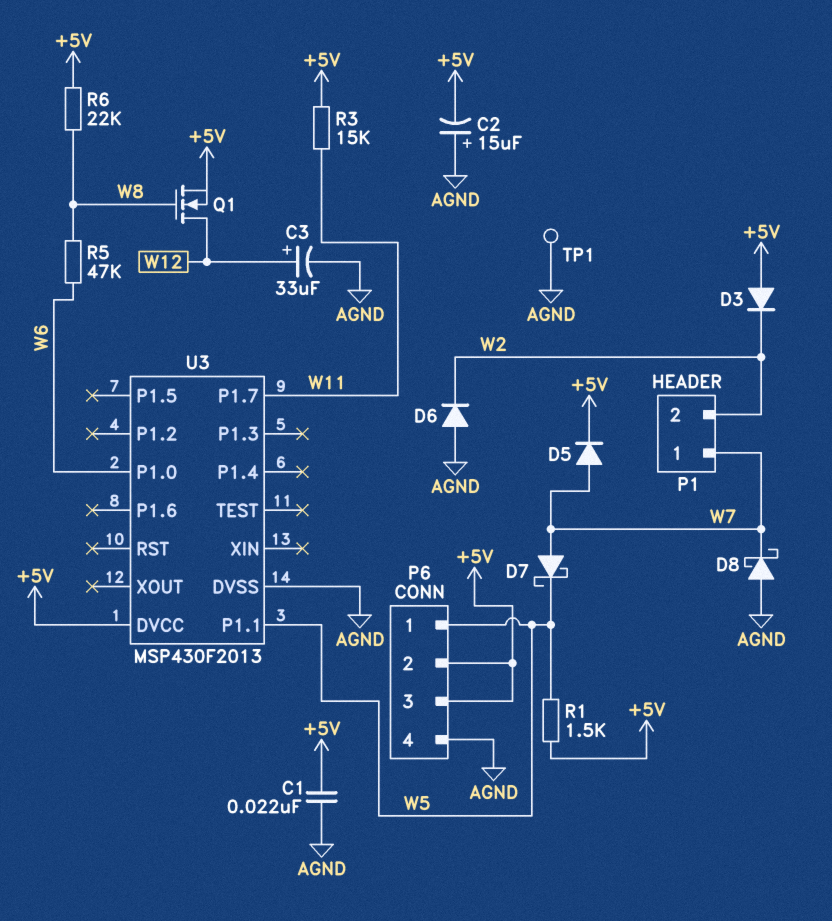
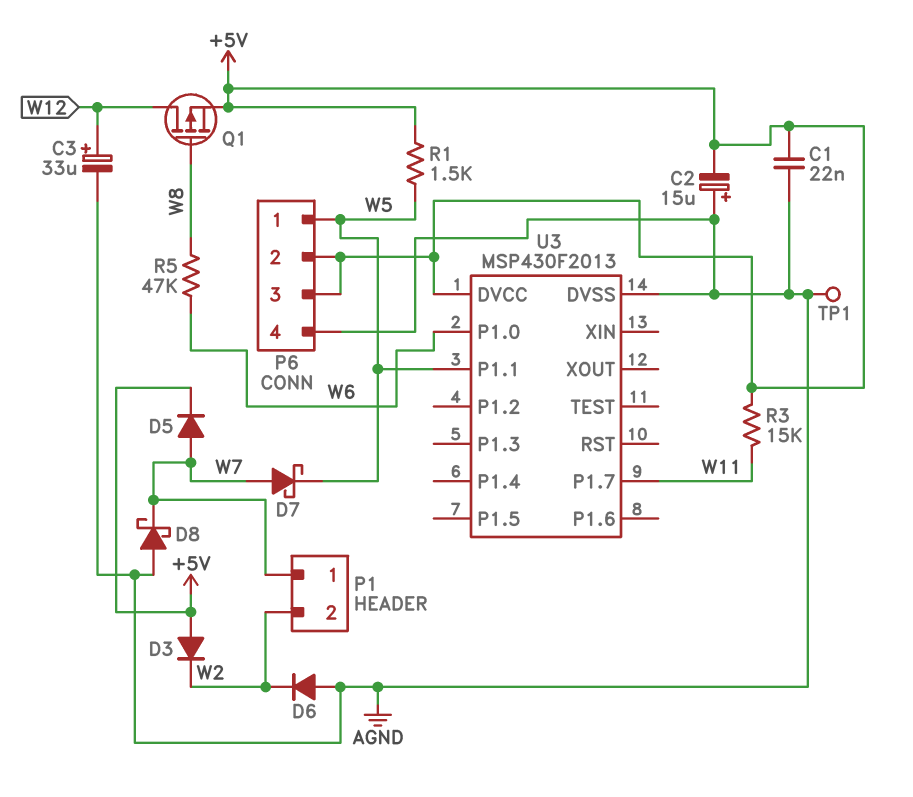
Q1: NMOS (G W8, D W12, S +5V) -> PMOS (G W8, D W12, S +5V)
R6: 22k (+5V, W8) -> none

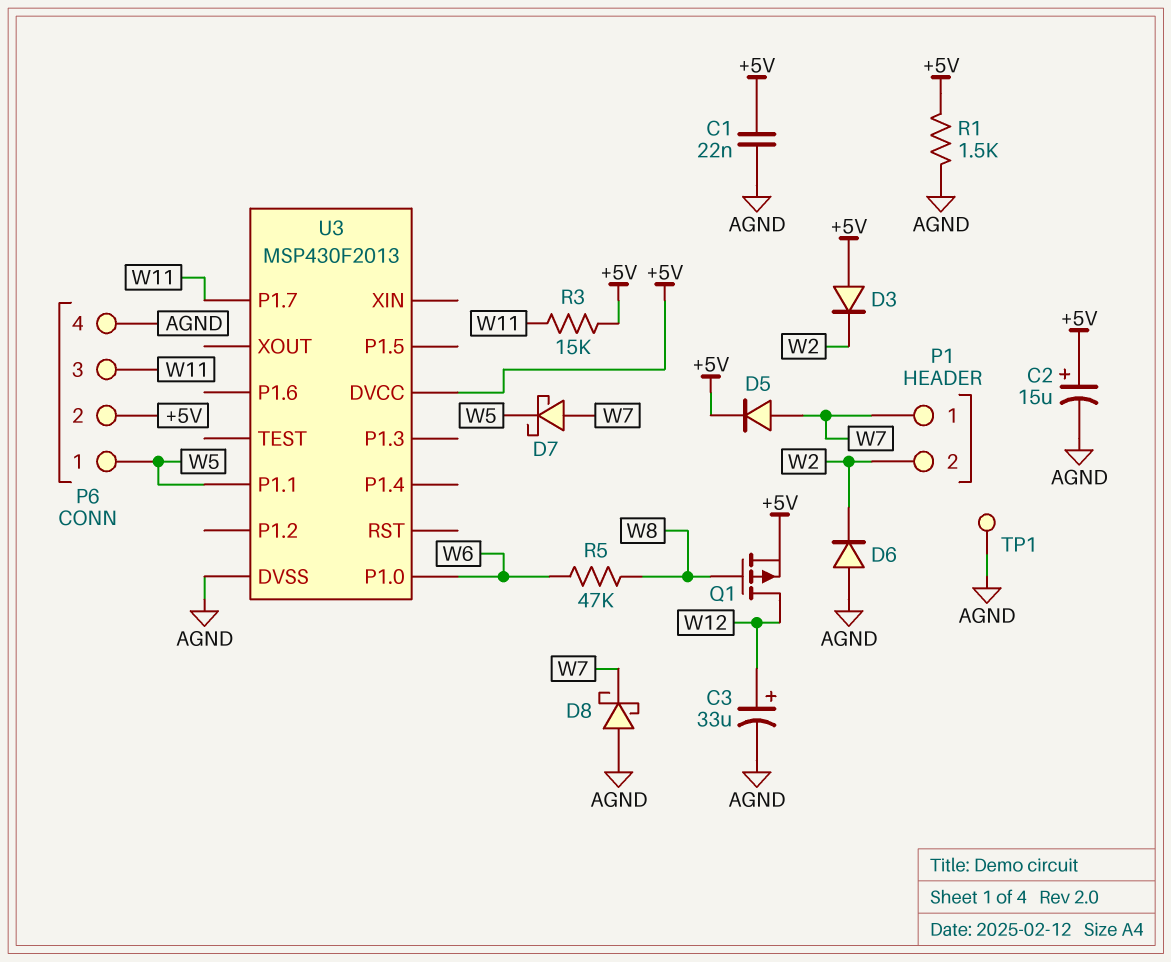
C2: 15uF (plus AGND, minus +5V) -> 15uF (plus +5V, minus AGND)
P6 pin 3: +5V -> W11
R1: 1.5k (+5V, W5) -> 1.5k (+5V, AGND)

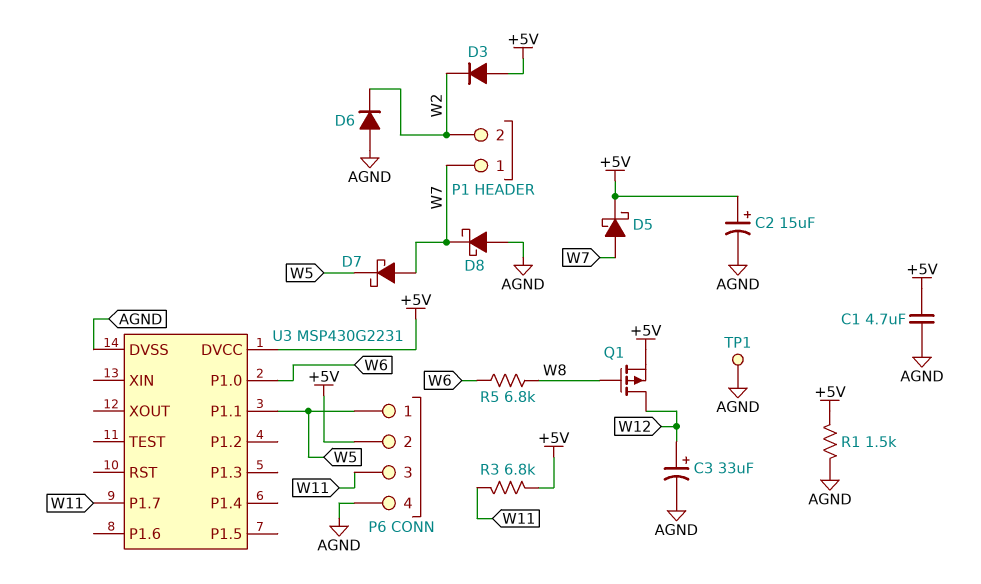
C1: 22nF (+5V, AGND) -> 4.7uF (+5V, AGND)
D5: diode (A W7, K +5V) -> schottky (A W7, K +5V)
R3: 15k (+5V, W11) -> 6.8k (+5V, W11)
R5: 47k (W6, W8) -> 6.8k (W6, W8)
U3: MSP430F2013 -> MSP430G2231

